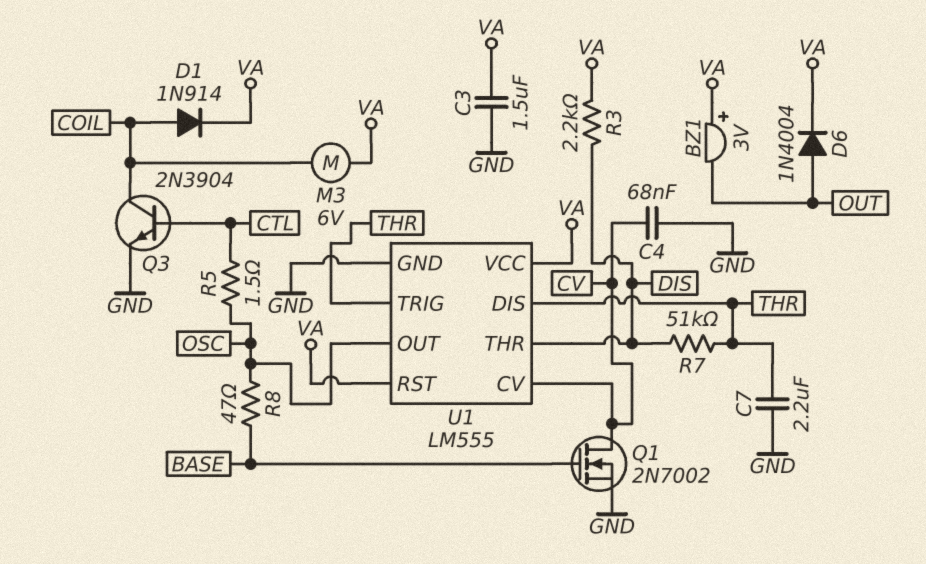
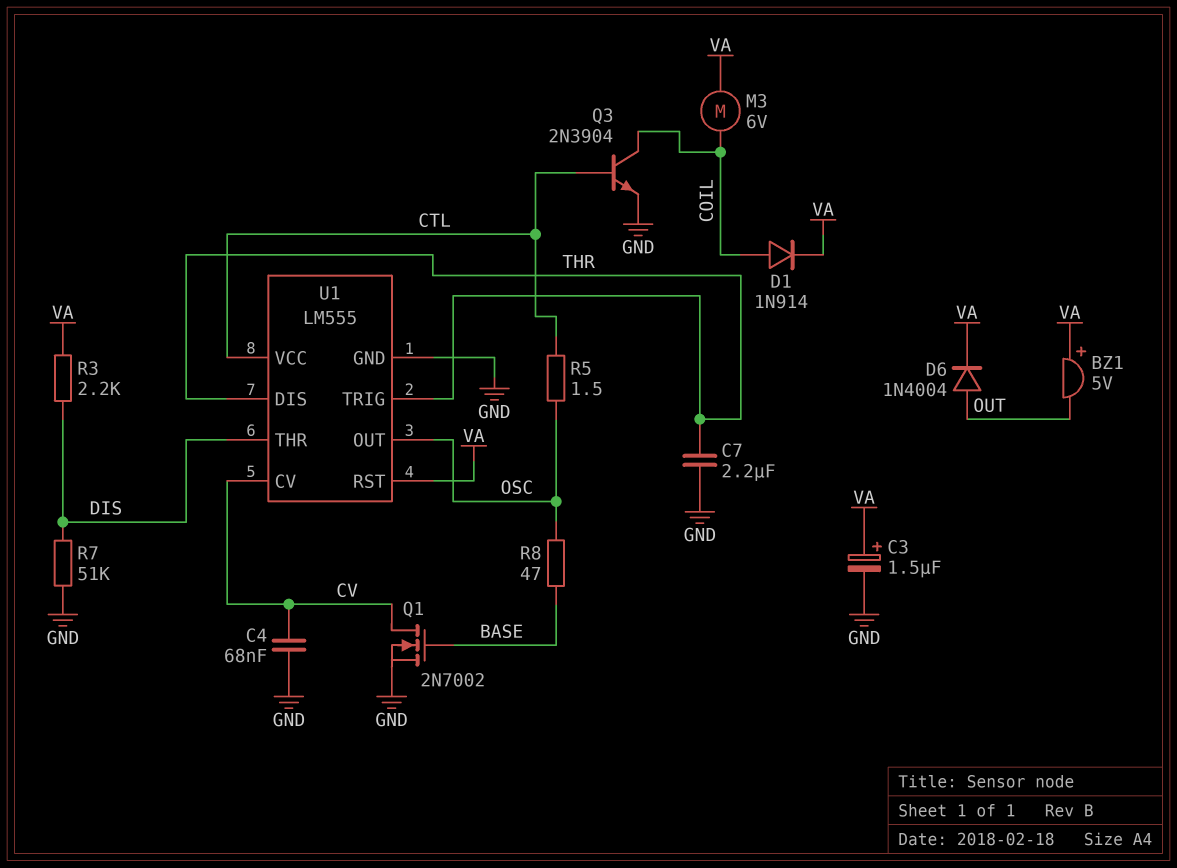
BZ1: buzzer 3V (plus VA, minus OUT) -> buzzer 5V (plus VA, minus OUT)
C3: 1.5uF (GND, VA) -> 1.5uF (plus VA, minus GND)
R7: 51k (DIS, THR) -> 51k (DIS, GND)
U1 pin VCC: VA -> CTL

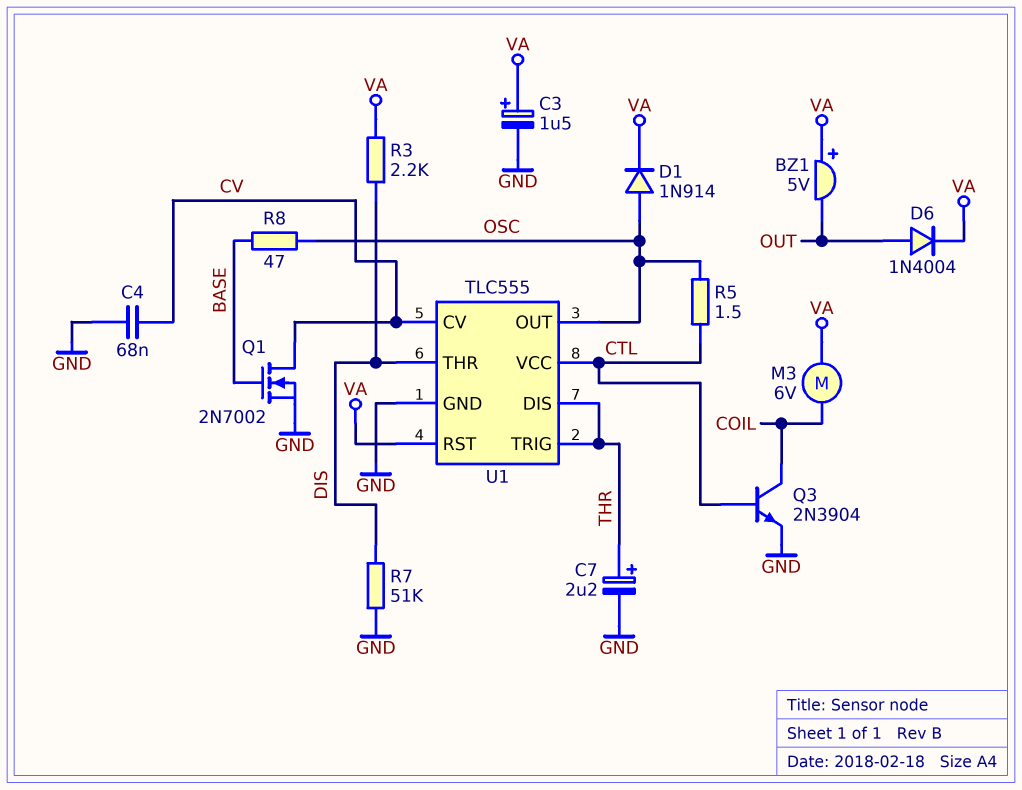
C7: 2.2uF (GND, THR) -> 2.2uF (plus THR, minus GND)
D1: diode 1N914 (A COIL, K VA) -> diode 1N914 (A OSC, K VA)
U1: LM555 -> TLC555

